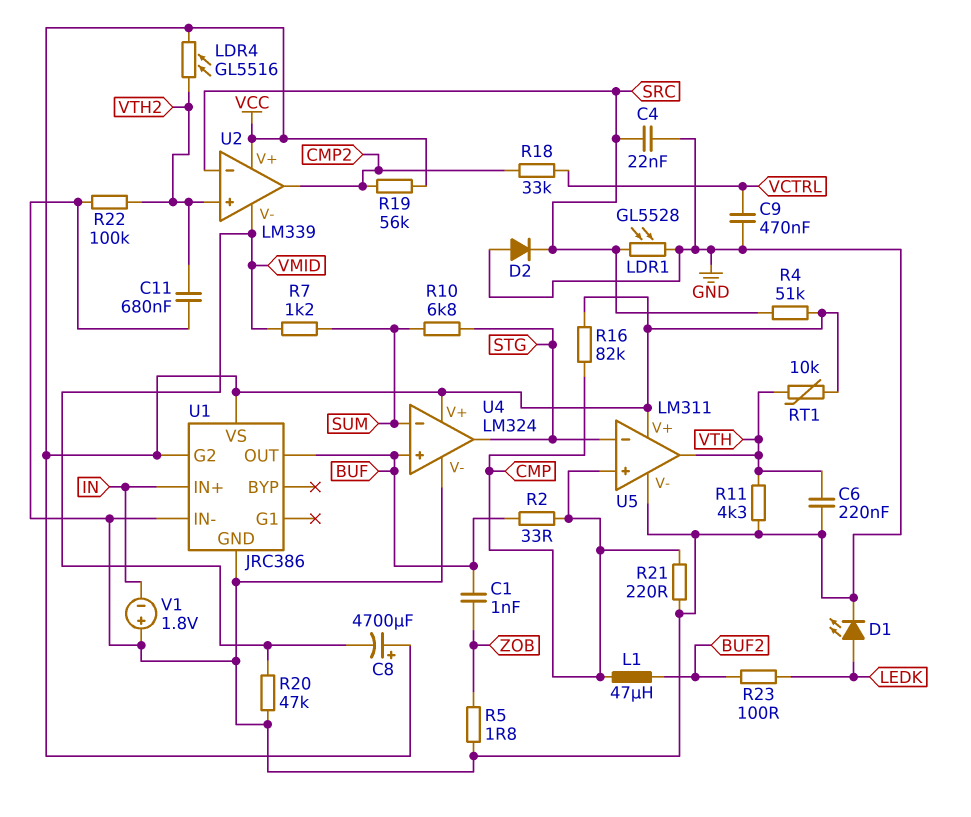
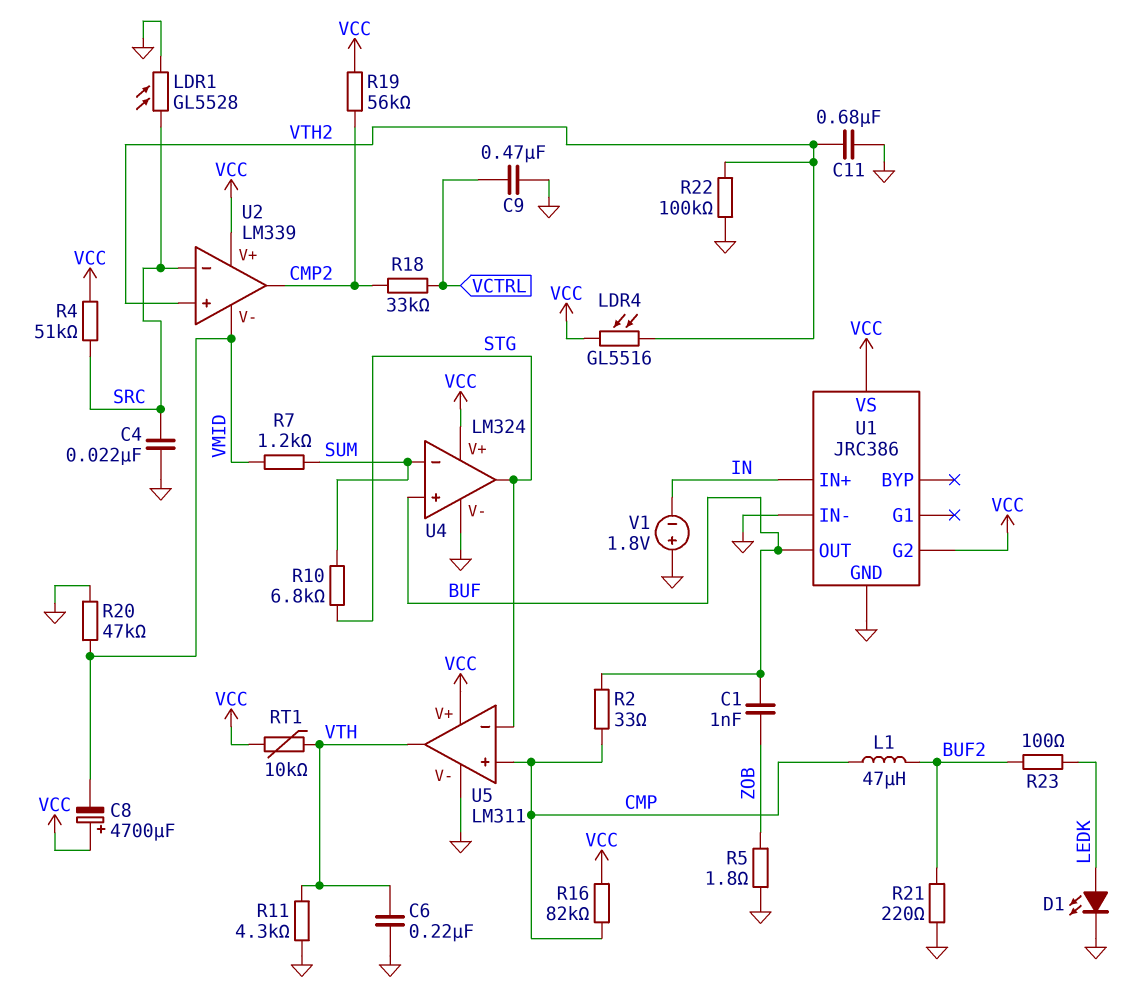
D2: diode (A GND, K SRC) -> none
R21: 220 (CMP, GND) -> 220 (BUF2, GND)

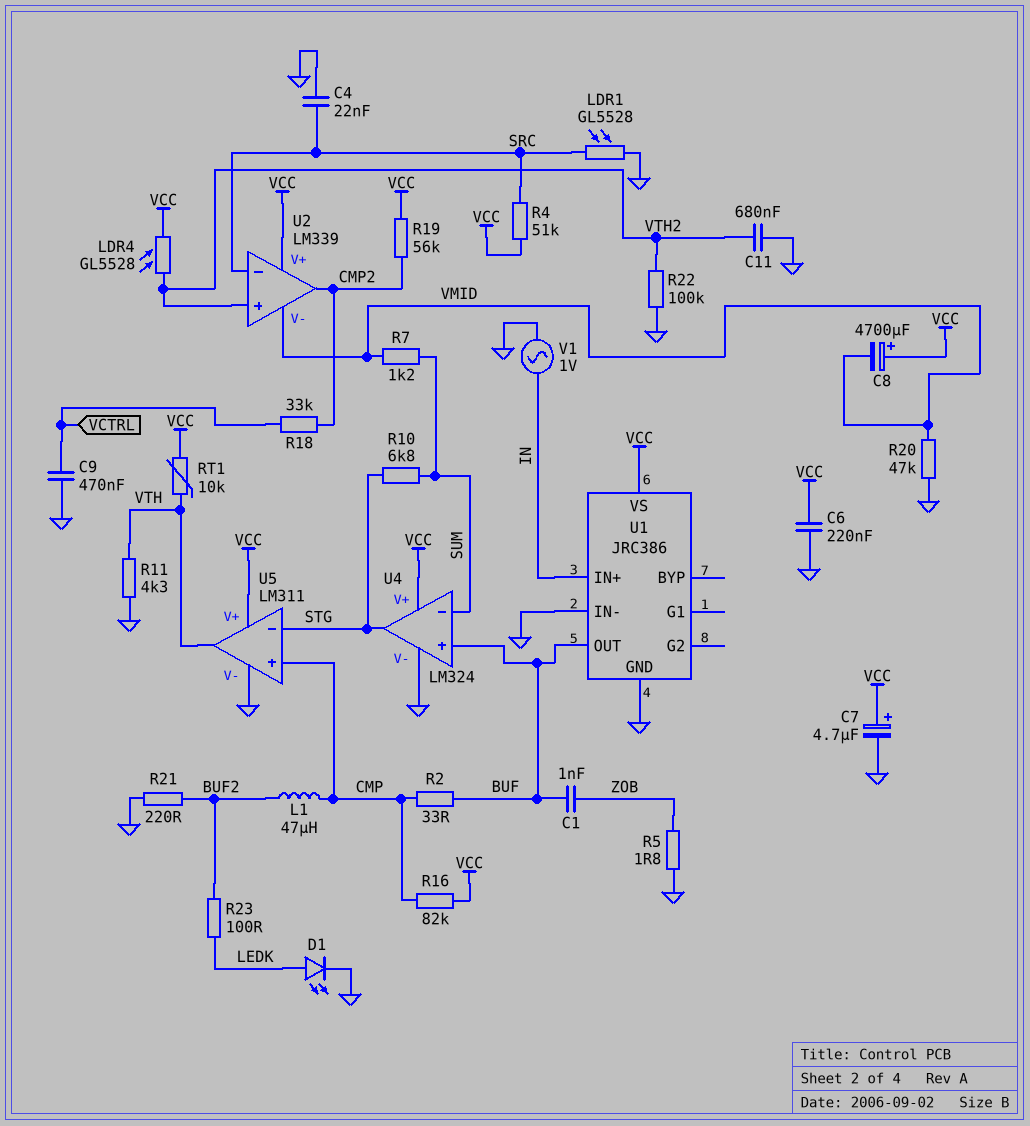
C6: 220nF (GND, VTH) -> 220nF (GND, VCC)
C7: none -> 4.7uF (plus VCC, minus GND)
LDR4: GL5516 (VCC, VTH2) -> GL5528 (VCC, VTH2)
U1 pin G2: VCC -> none
V1: 1.8V (plus GND, minus IN) -> AC 1V (GND, IN)

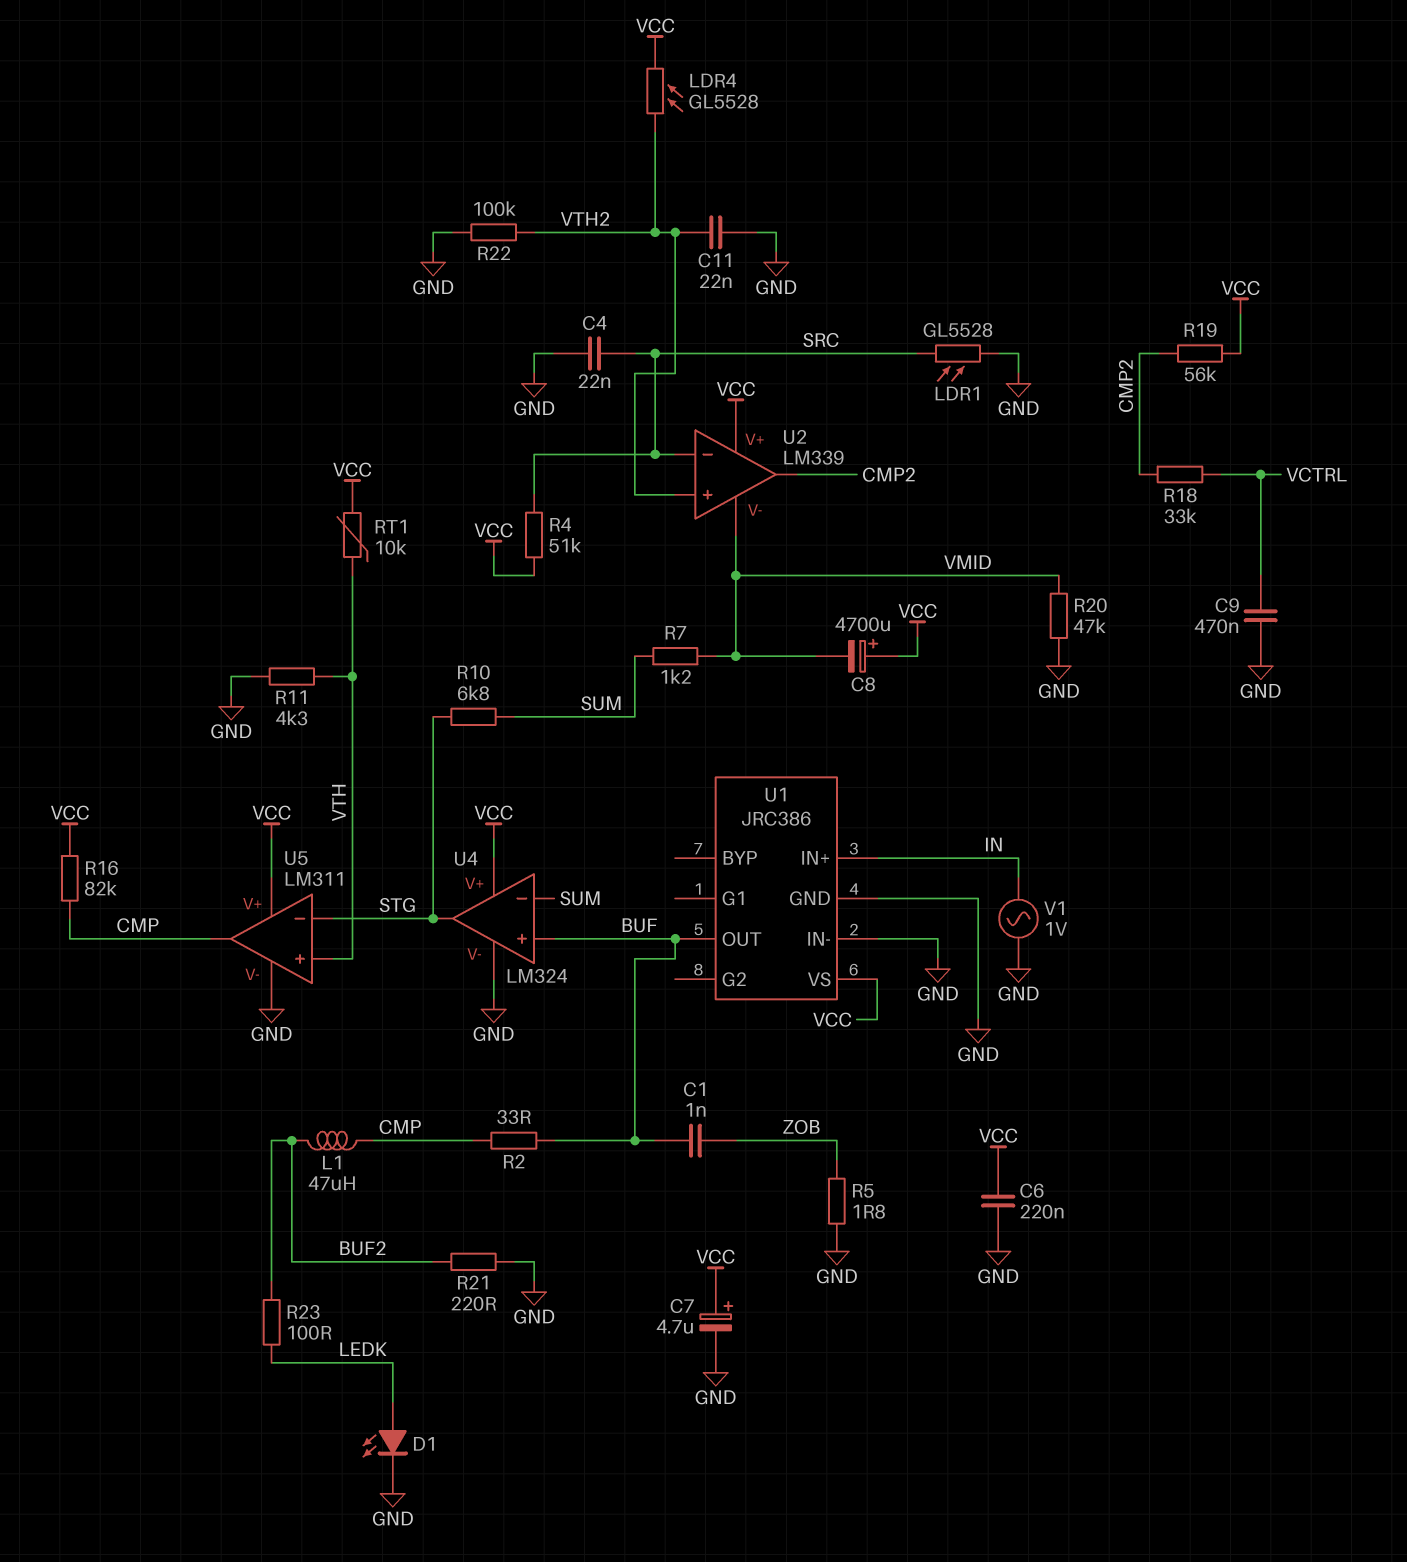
C11: 680nF (GND, VTH2) -> 22nF (GND, VTH2)
U5 pin in+: CMP -> VTH
U5 pin out: VTH -> CMP

